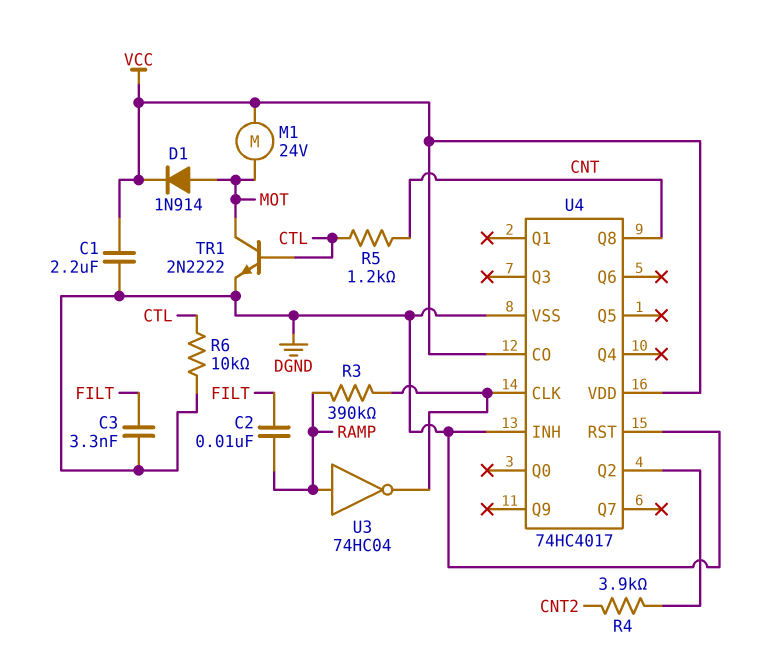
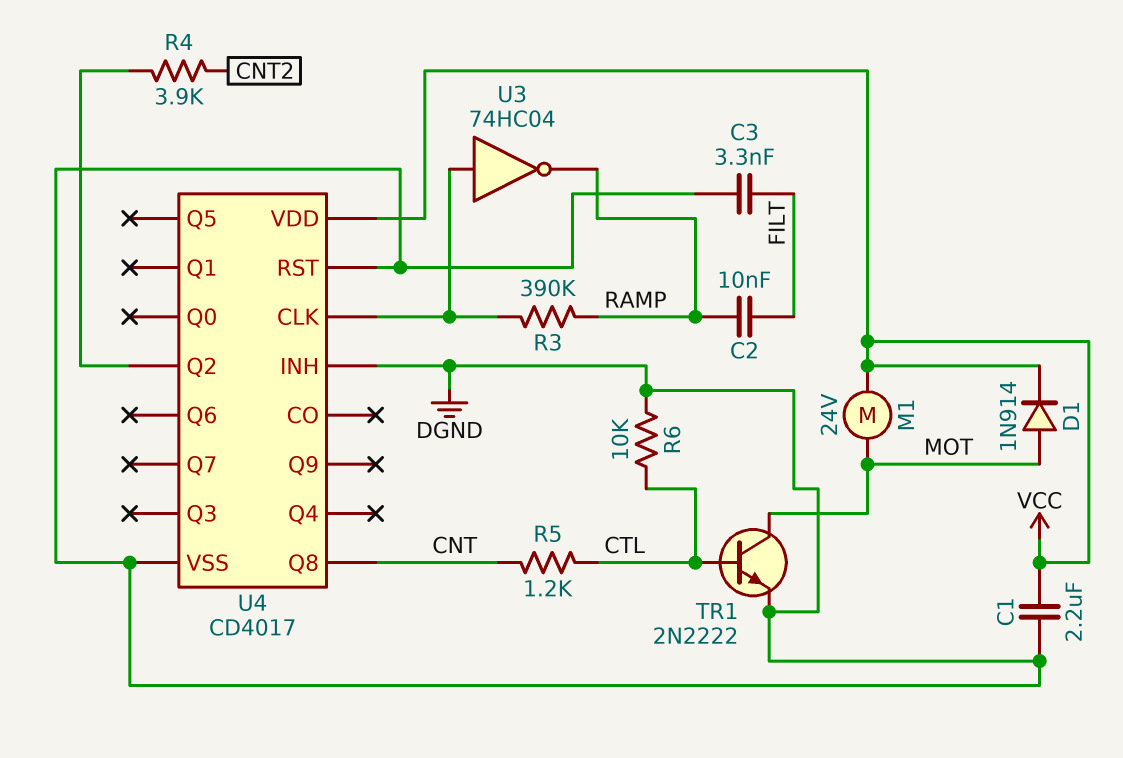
U3: NOT 74HC04 (in RAMP, out U4/CLK) -> NOT 74HC04 (in U4/CLK, out RAMP)
U4: 74HC4017 -> CD4017
U4 pin CO: VCC -> none

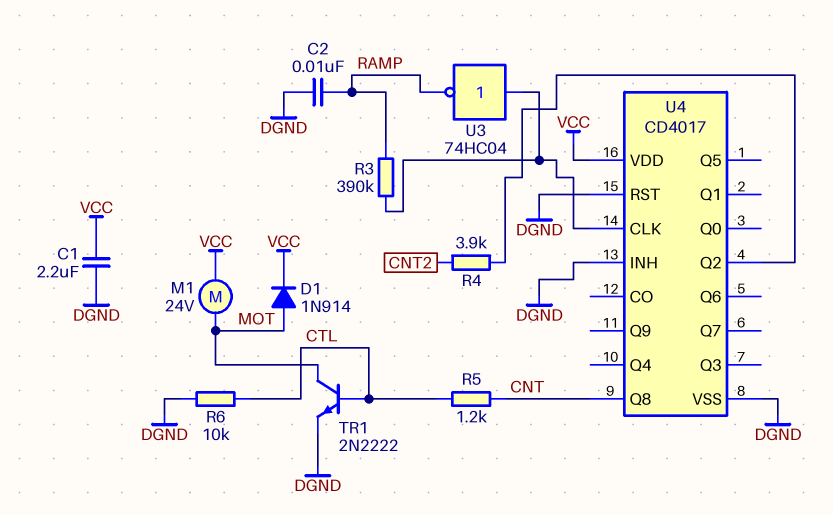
C2: 10nF (FILT, RAMP) -> 10nF (DGND, RAMP)
C3: 3.3nF (DGND, FILT) -> none

